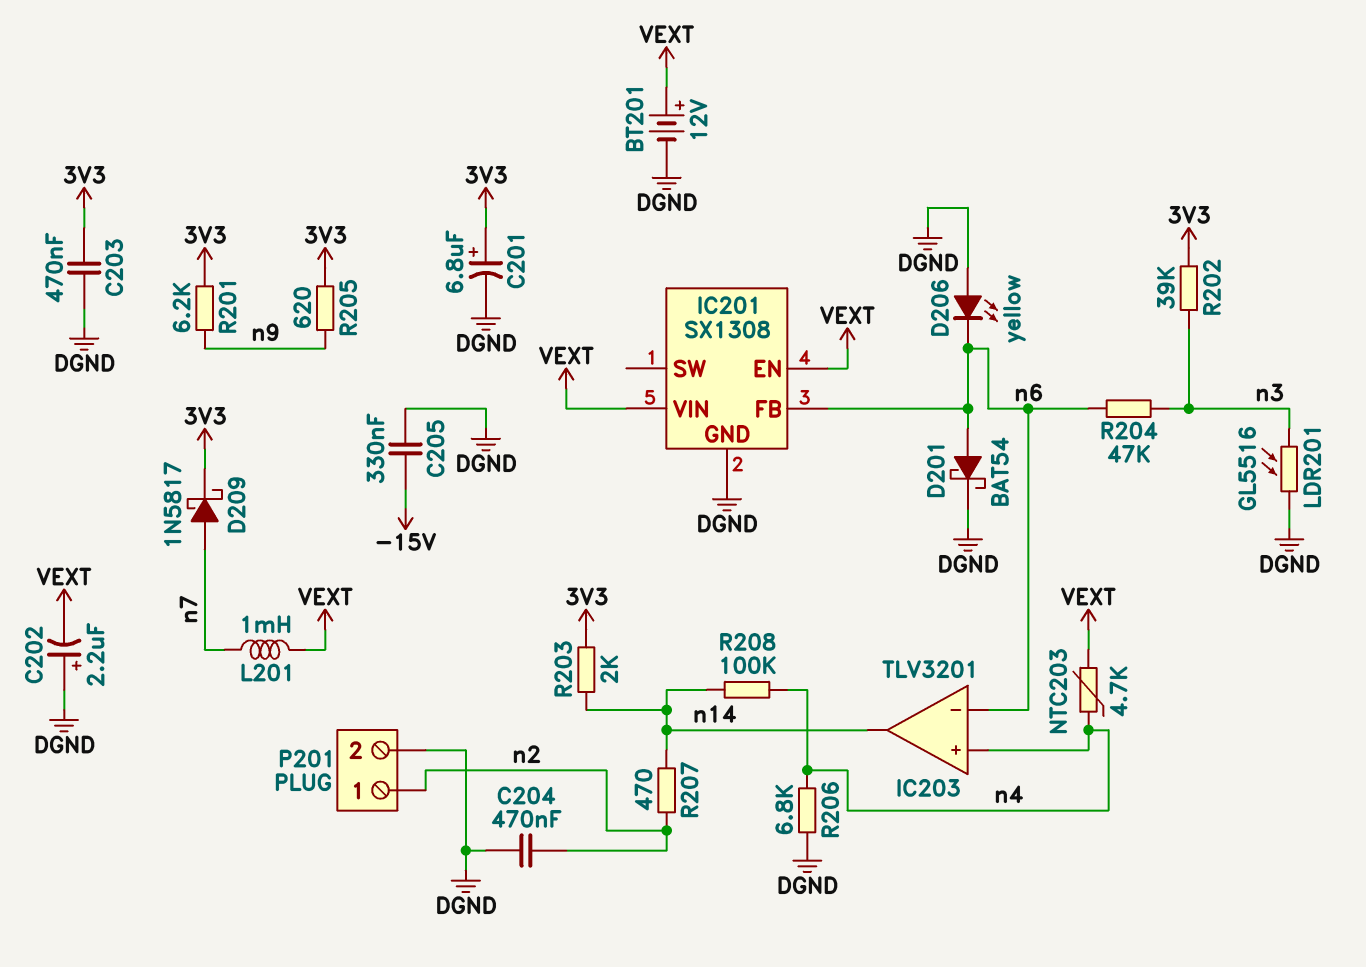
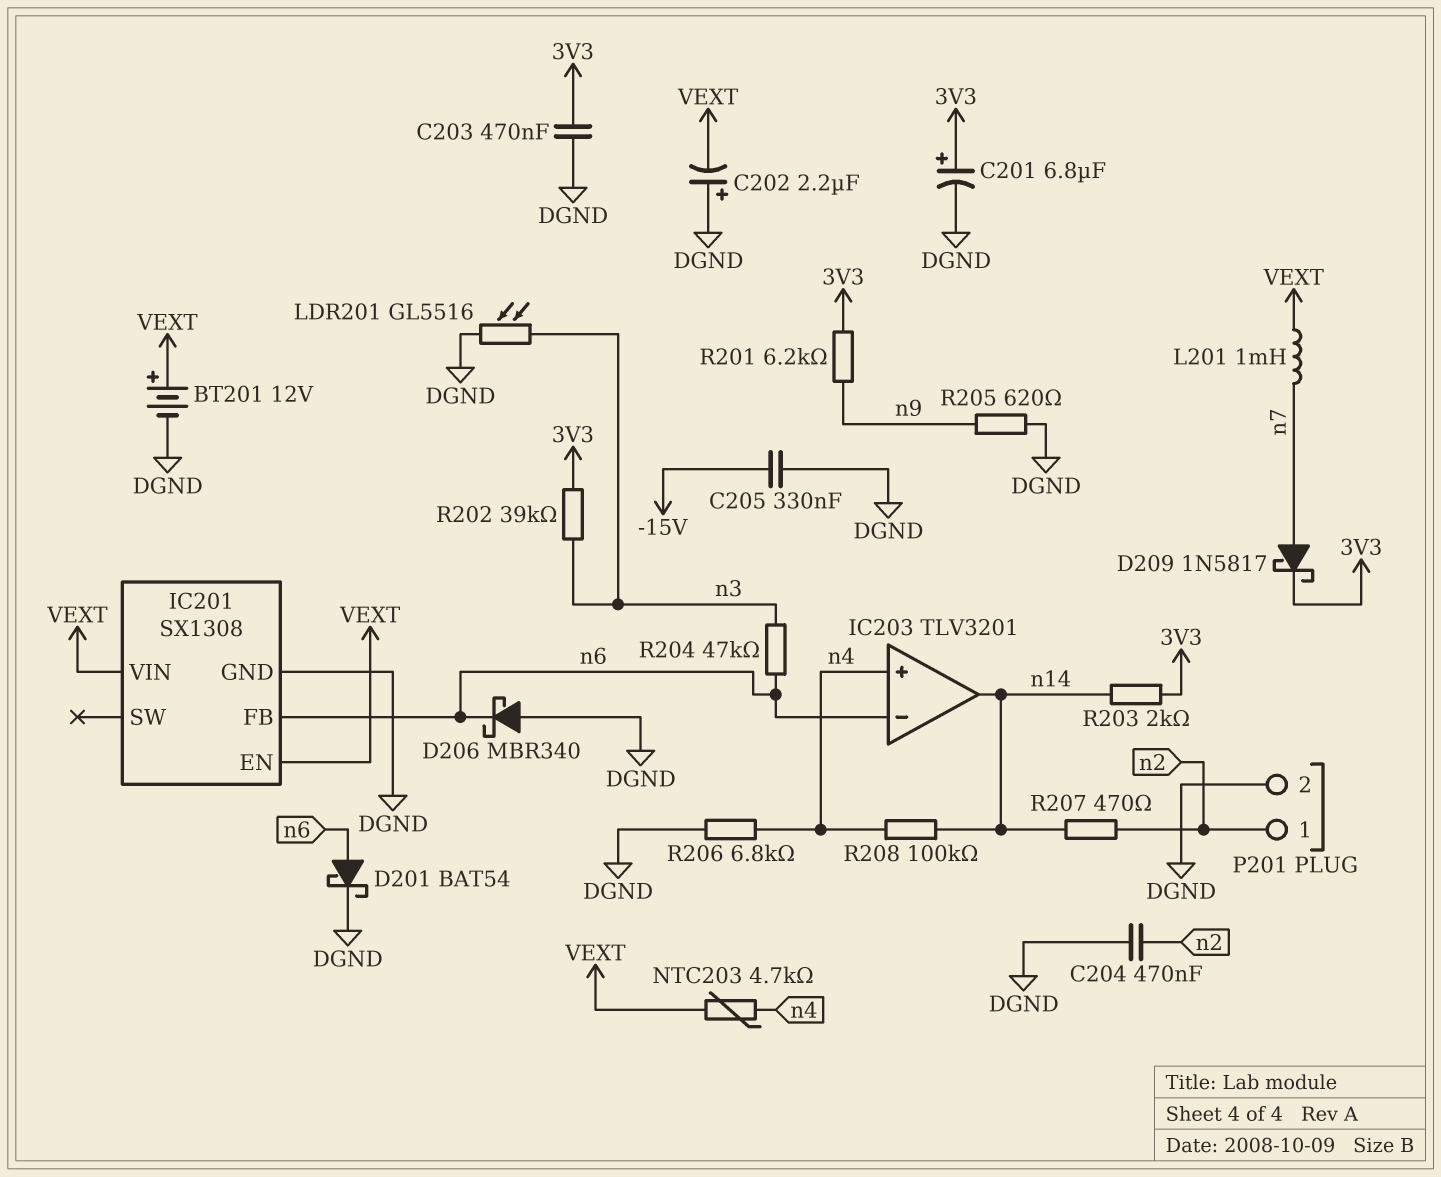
D206: LED yellow (A DGND, K n6) -> schottky MBR340 (A DGND, K n6)
R205: 620 (3V3, n9) -> 620 (DGND, n9)

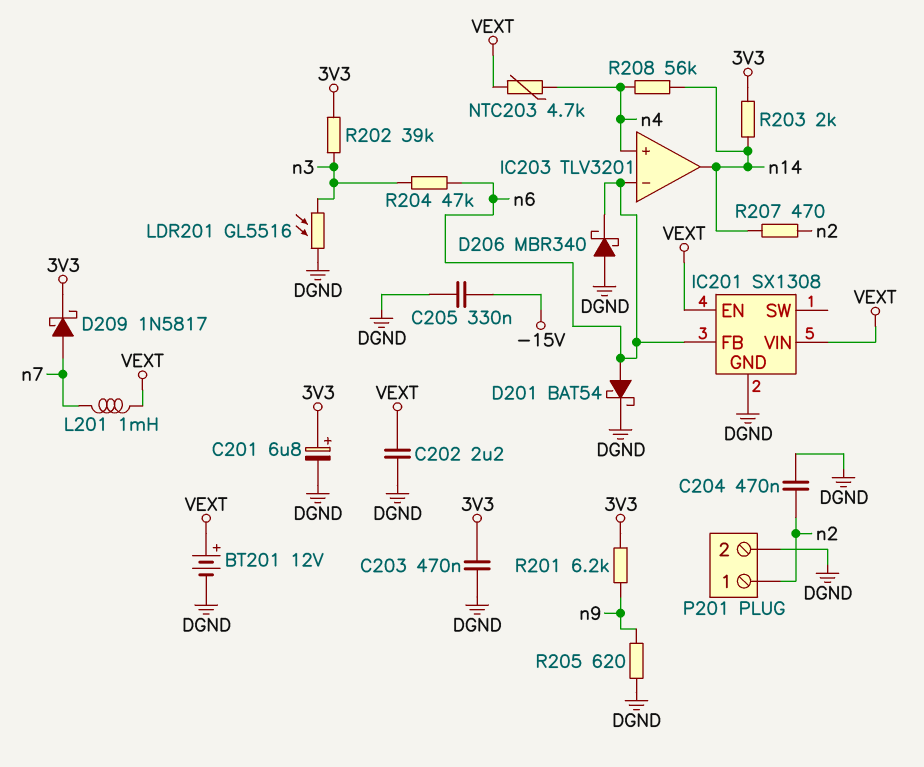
C202: 2.2uF (plus DGND, minus VEXT) -> 2.2uF (DGND, VEXT)
R206: 6.8k (DGND, n4) -> none
R208: 100k (n4, n14) -> 56k (n4, n14)

